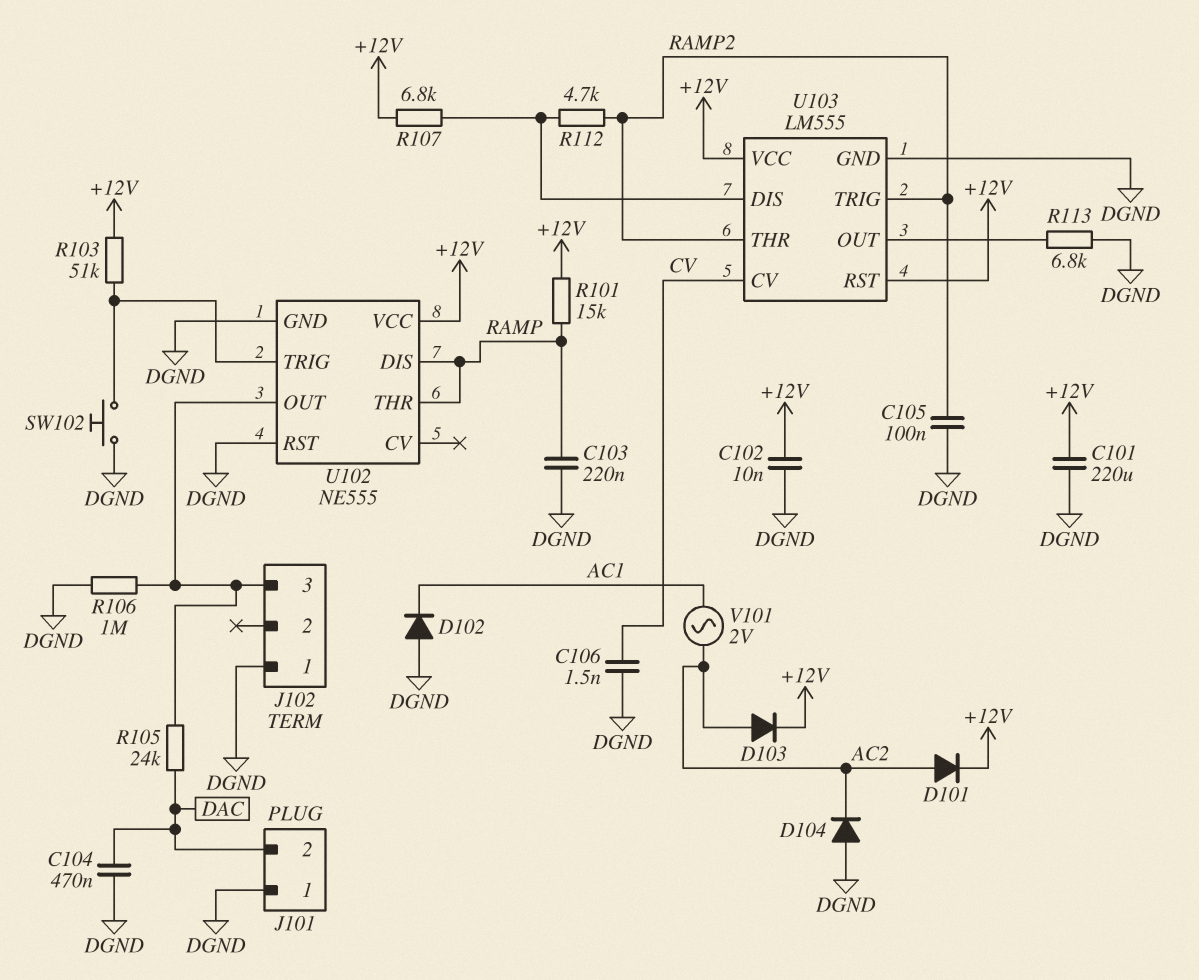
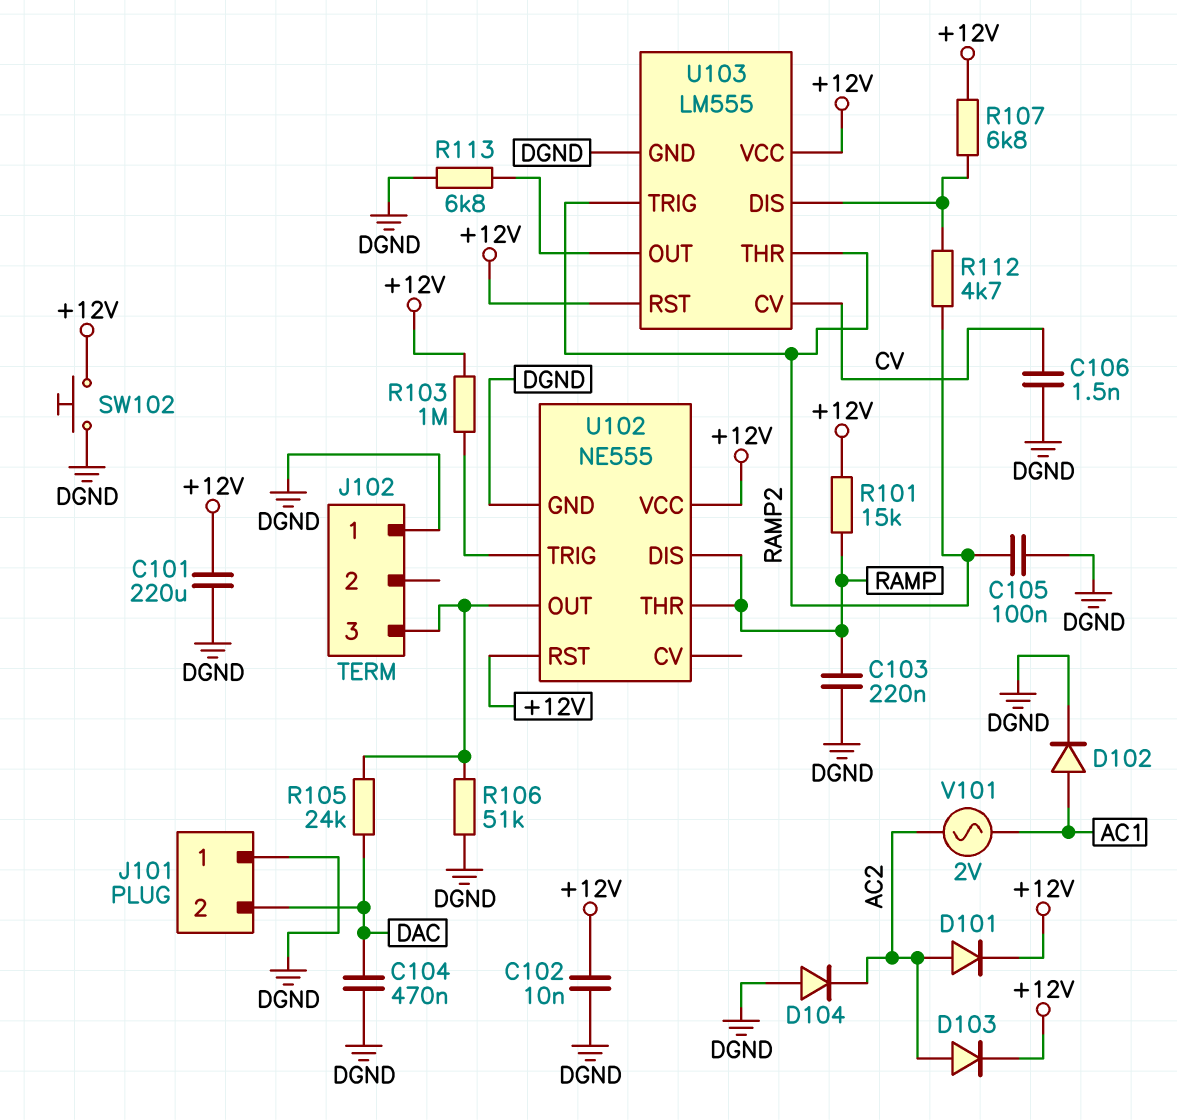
D102: diode (A DGND, K AC1) -> diode (A AC1, K DGND)
R103: 51k (+12V, U102/TRIG) -> 1M (+12V, U102/TRIG)
R106: 1M (DGND, J102/3) -> 51k (DGND, J102/3)
SW102: button (DGND, U102/TRIG) -> button (+12V, DGND)
U102 pin RST: DGND -> +12V

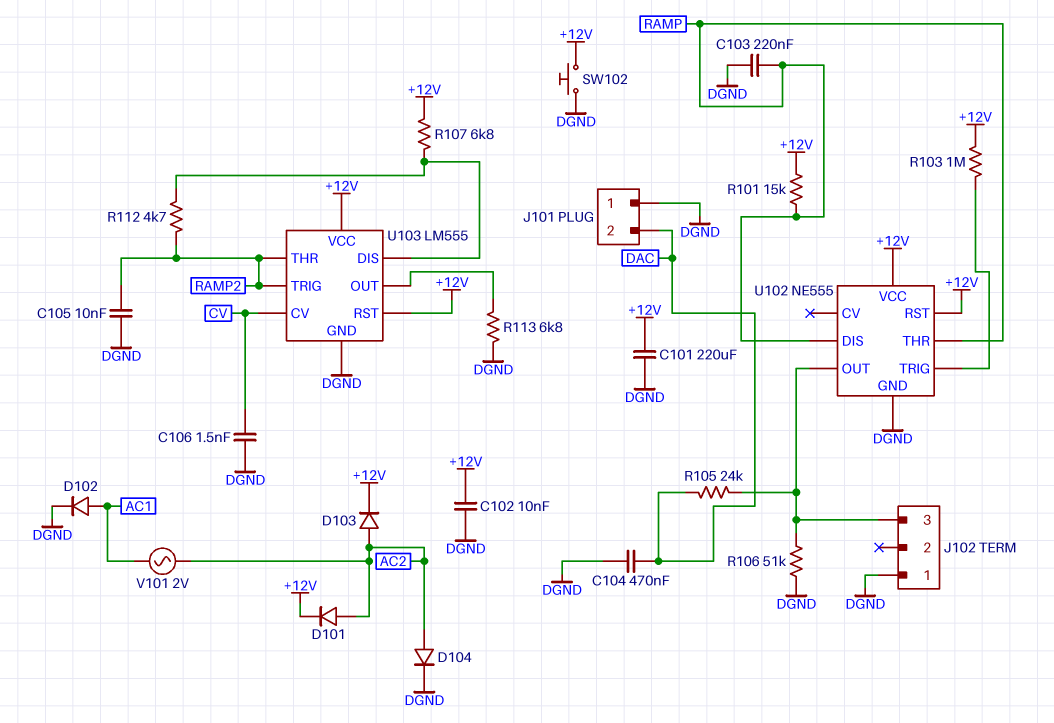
C105: 100nF (DGND, RAMP2) -> 10nF (DGND, RAMP2)
D104: diode (A DGND, K AC2) -> diode (A AC2, K DGND)

